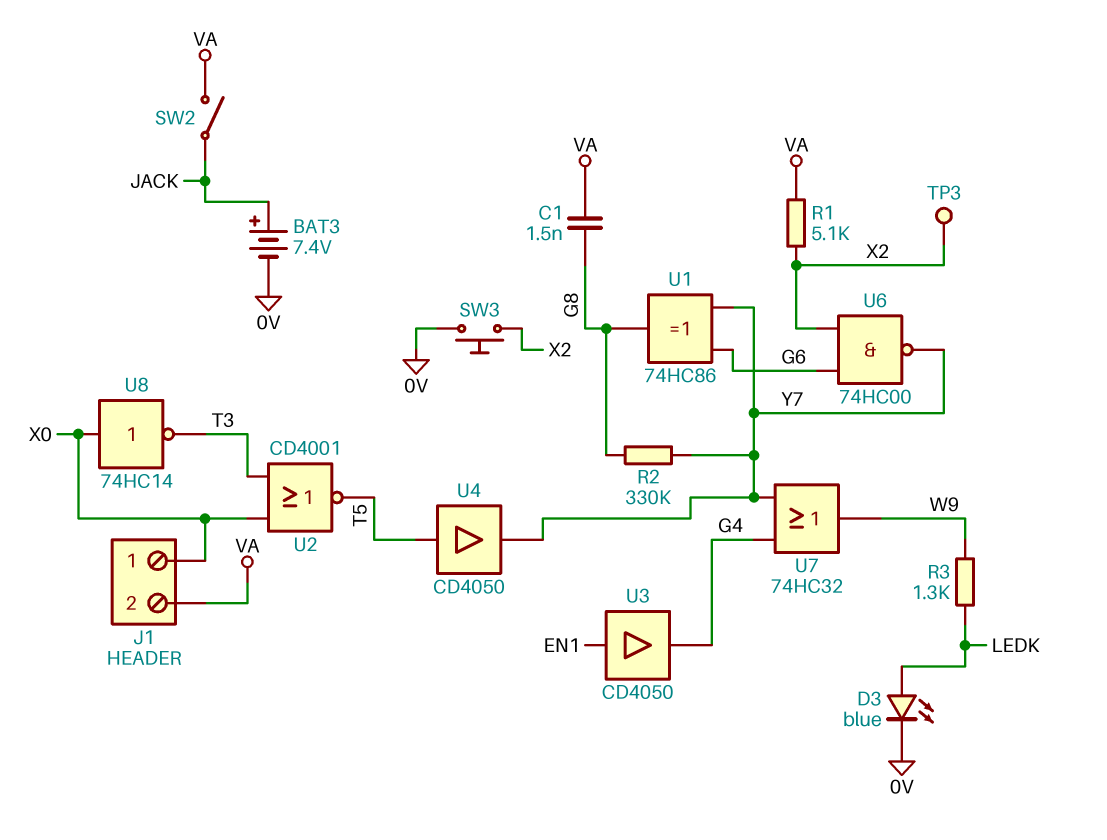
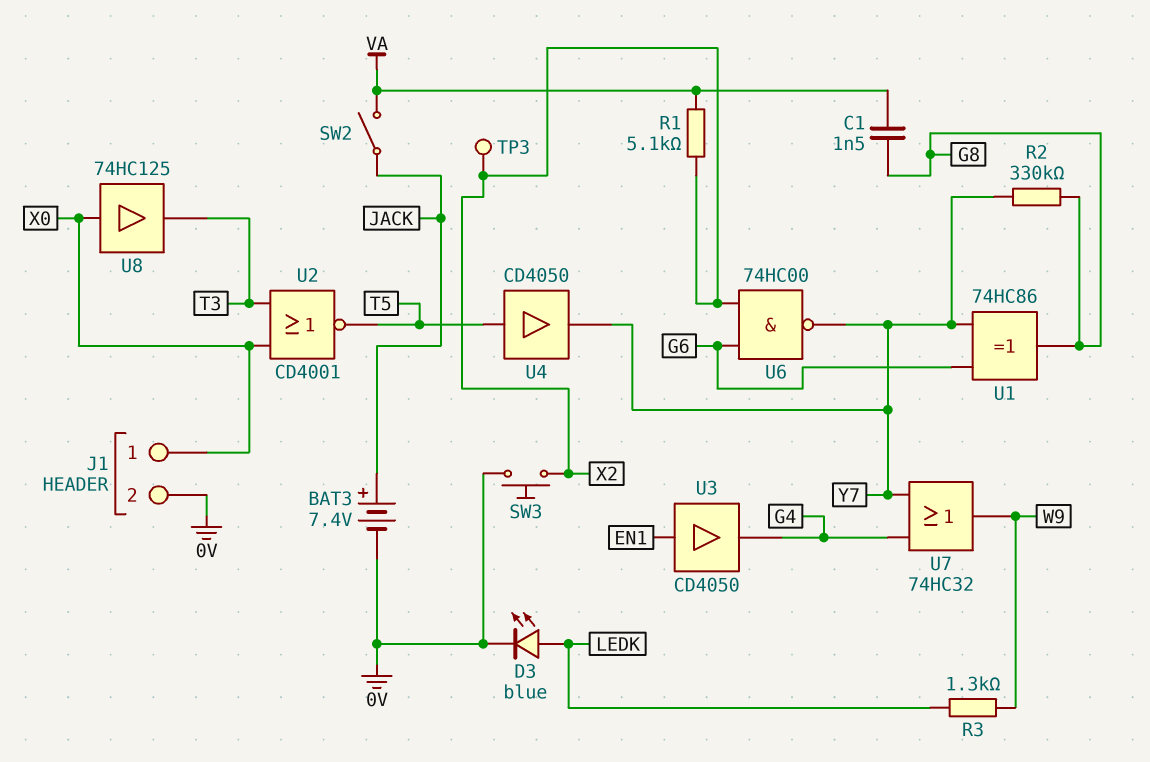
J1 pin 2: VA -> 0V
U8: NOT 74HC14 (in X0, out T3) -> buffer 74HC125 (in X0, out T3)

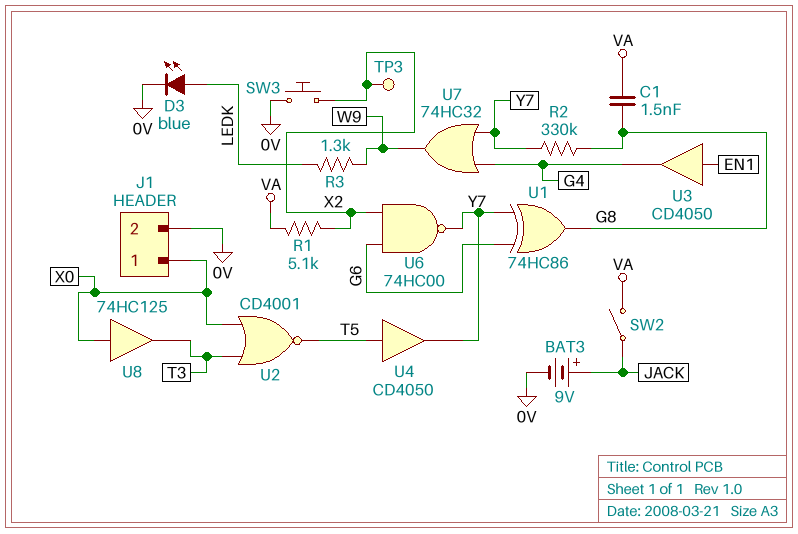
BAT3: 7.4V (plus JACK, minus 0V) -> 9V (plus JACK, minus 0V)

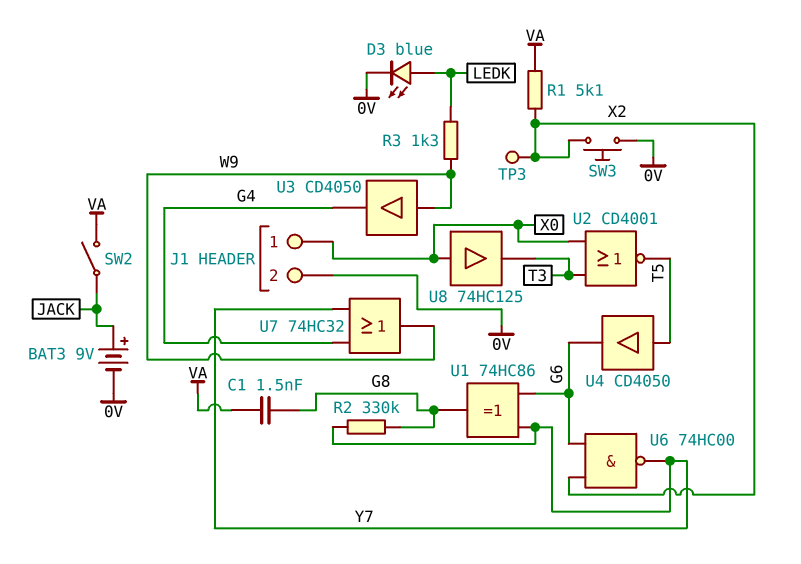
U3: buffer CD4050 (in EN1, out G4) -> buffer CD4050 (in W9, out G4)
U4: buffer CD4050 (in T5, out Y7) -> buffer CD4050 (in T5, out G6)

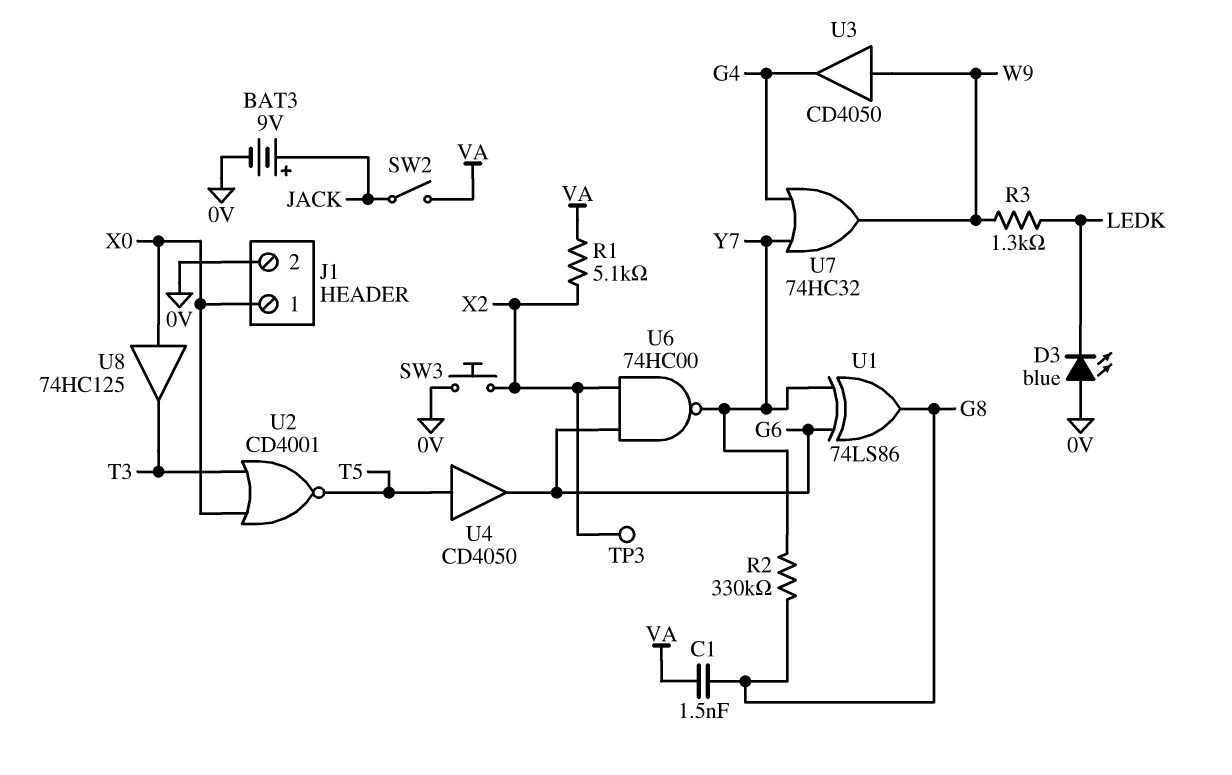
D3: LED blue (A LEDK, K 0V) -> LED blue (A 0V, K LEDK)
U1: XOR 74HC86 (in G6, in Y7, out G8) -> XOR 74LS86 (in G6, in Y7, out G8)

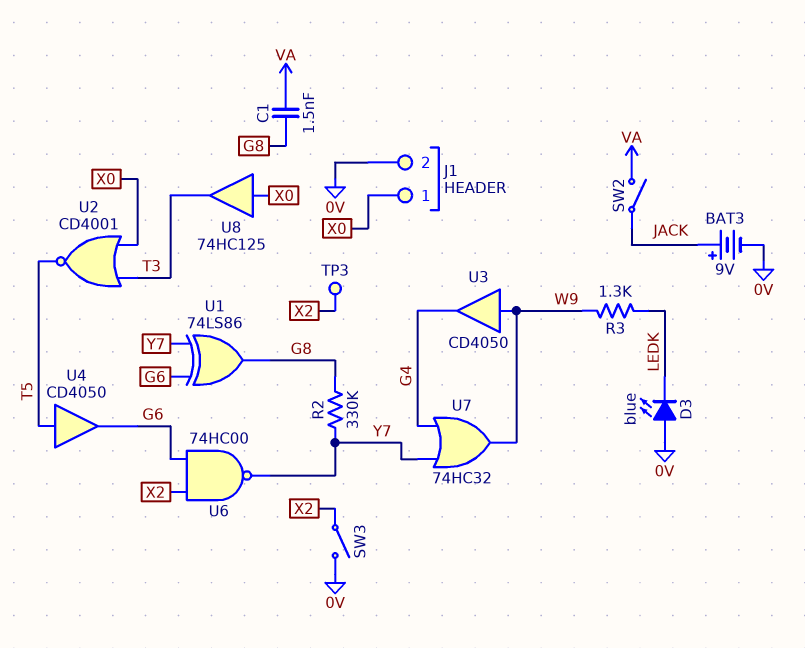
R1: 5.1k (VA, X2) -> none
SW3: button (0V, X2) -> switch (0V, X2)

